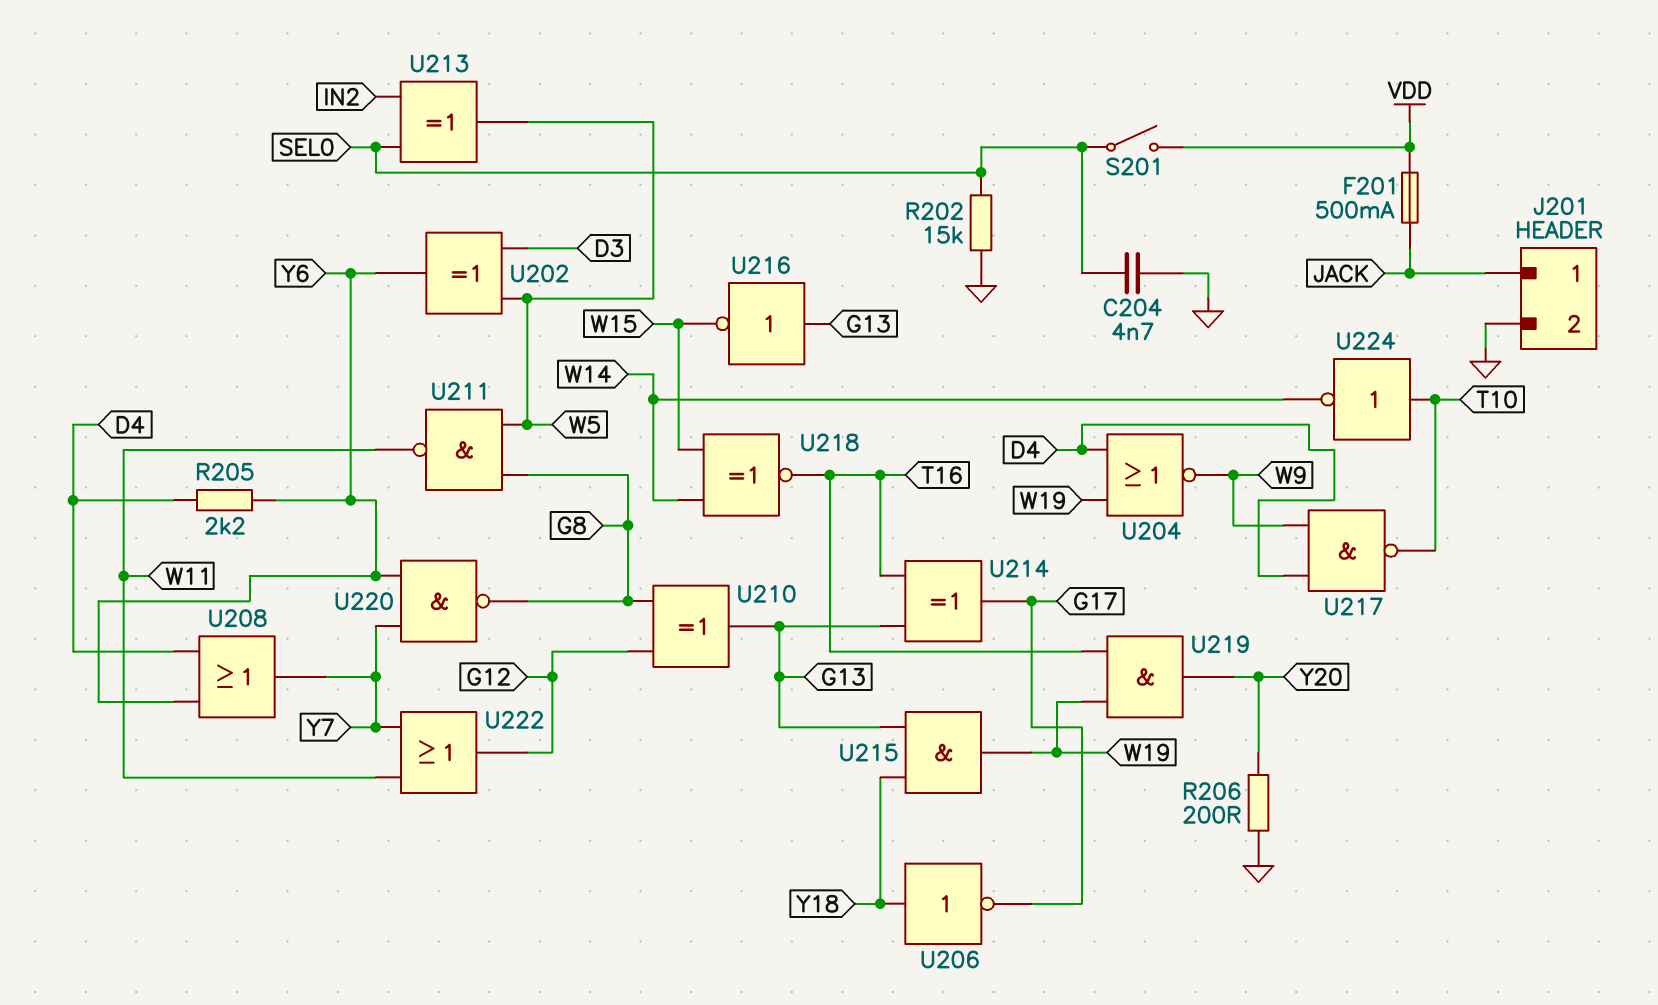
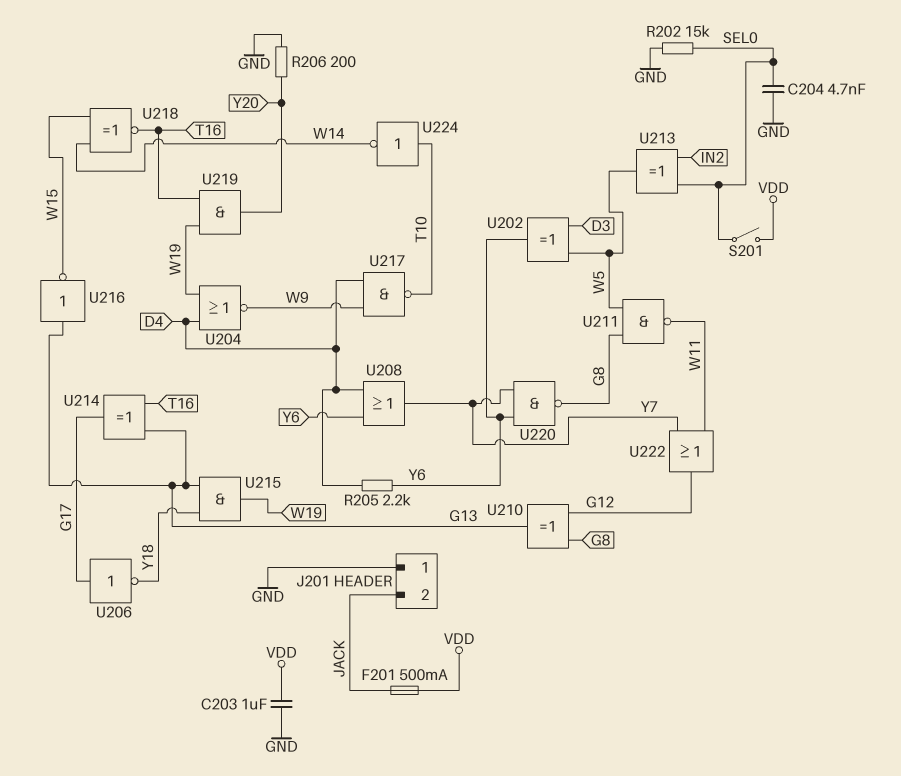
C203: none -> 1uF (GND, VDD)
J201 pin 1: JACK -> GND
J201 pin 2: GND -> JACK
U206: NOT (in Y18, out G17) -> NOT (in G17, out Y18)

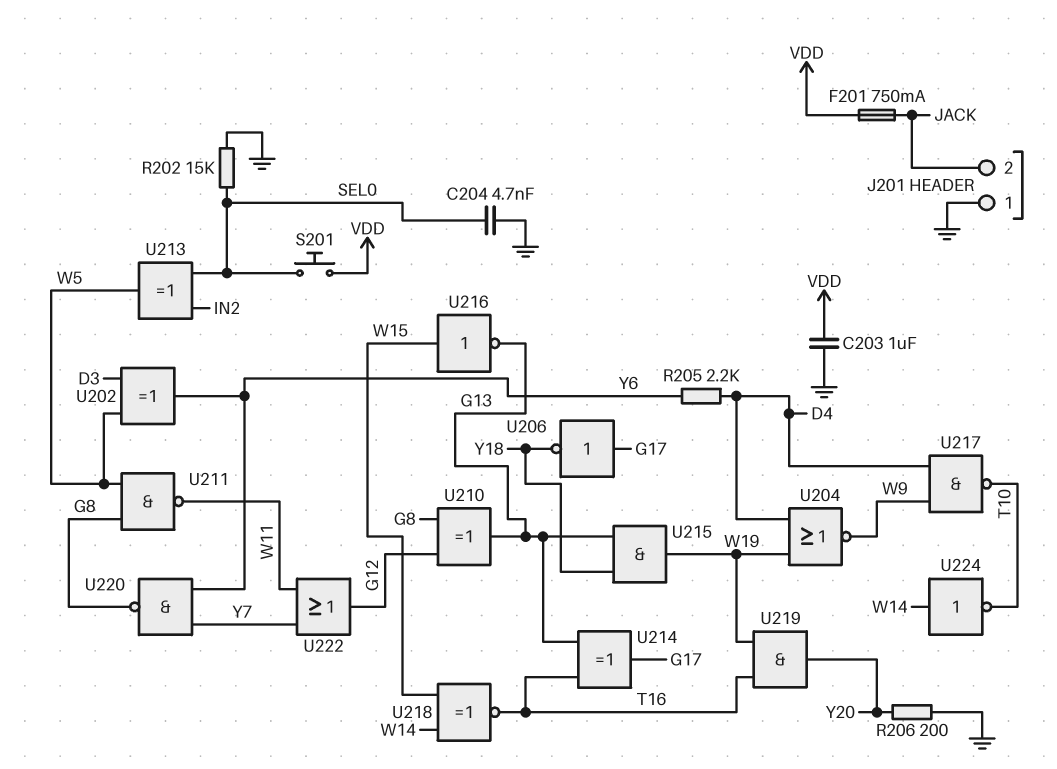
F201: 500mA (JACK, VDD) -> 750mA (JACK, VDD)
S201: switch (SEL0, VDD) -> button (SEL0, VDD)
U208: OR (in D4, in Y6, out Y7) -> none
U216: NOT (in G13, out W15) -> NOT (in W15, out G13)
U224: NOT (in T10, out W14) -> NOT (in W14, out T10)

